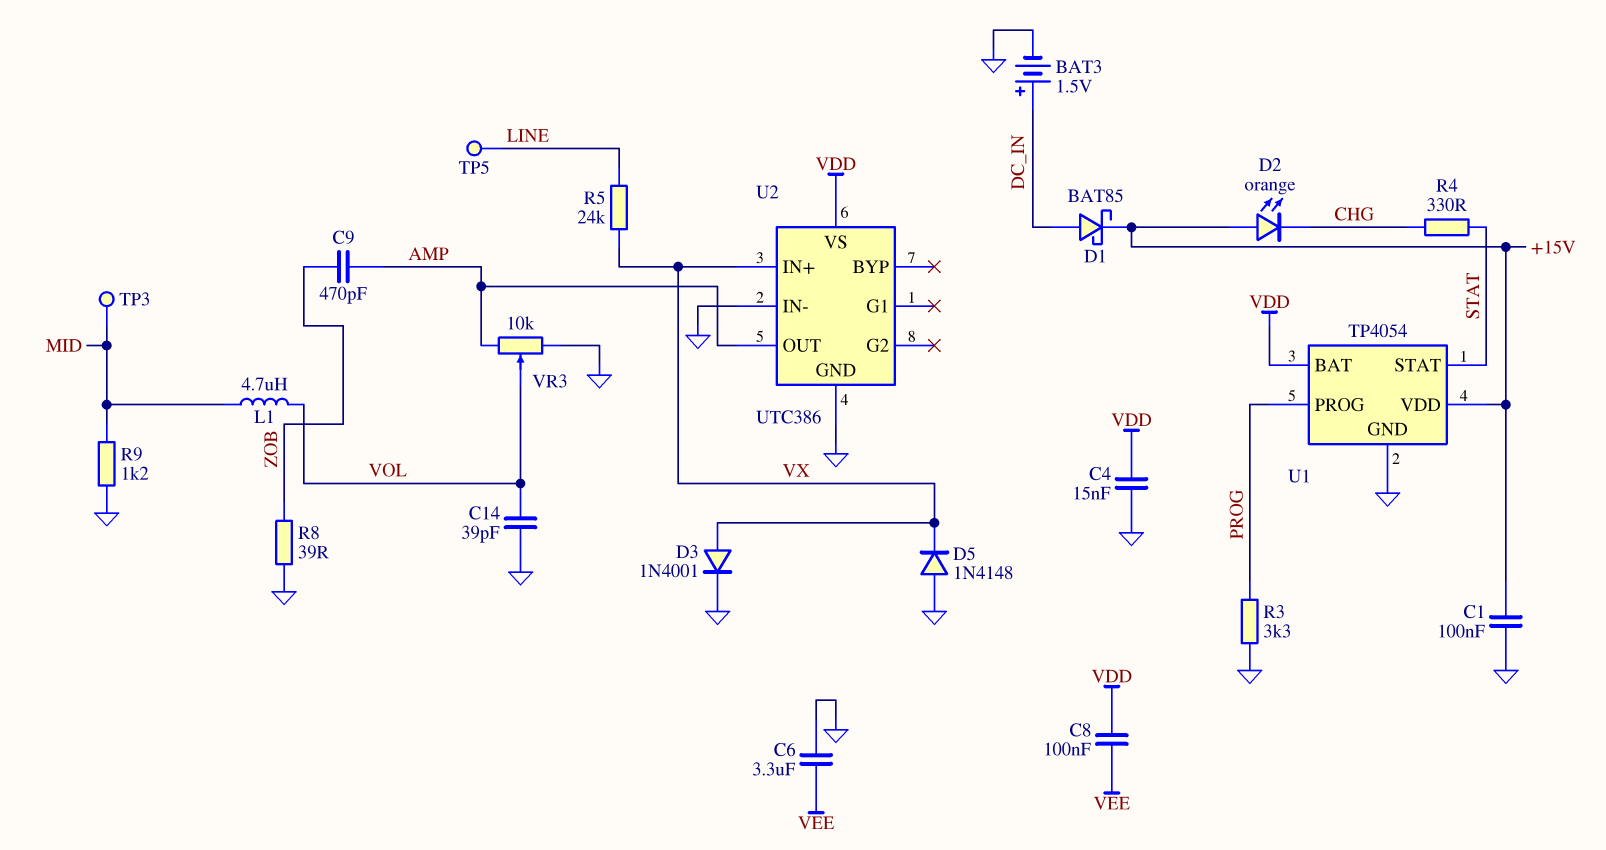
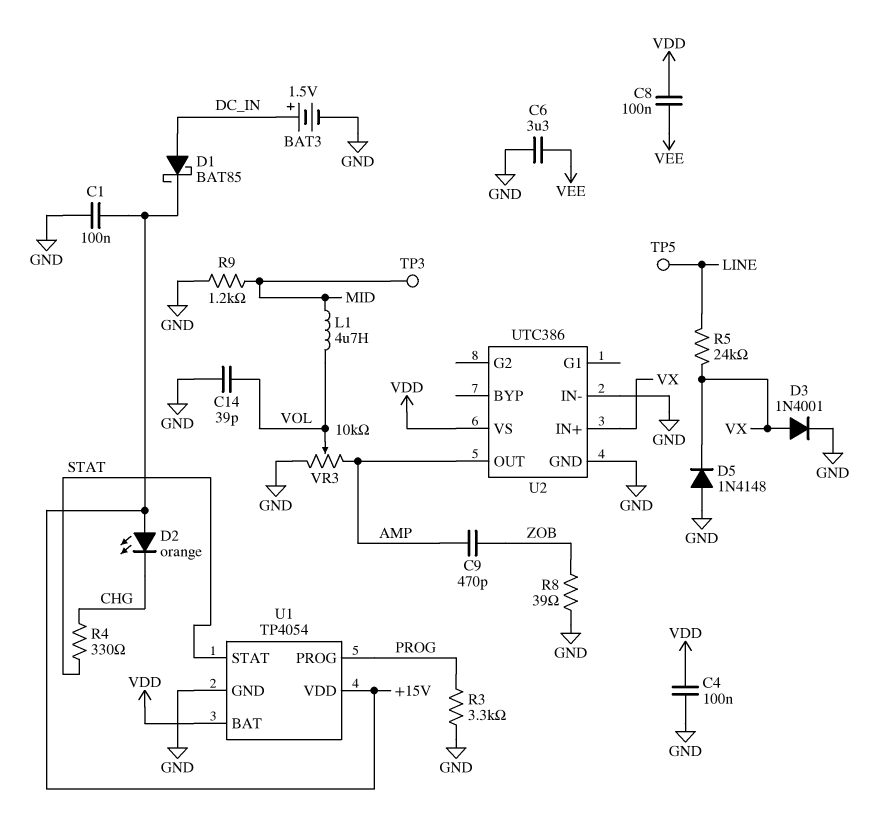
C4: 15nF (GND, VDD) -> 100nF (GND, VDD)

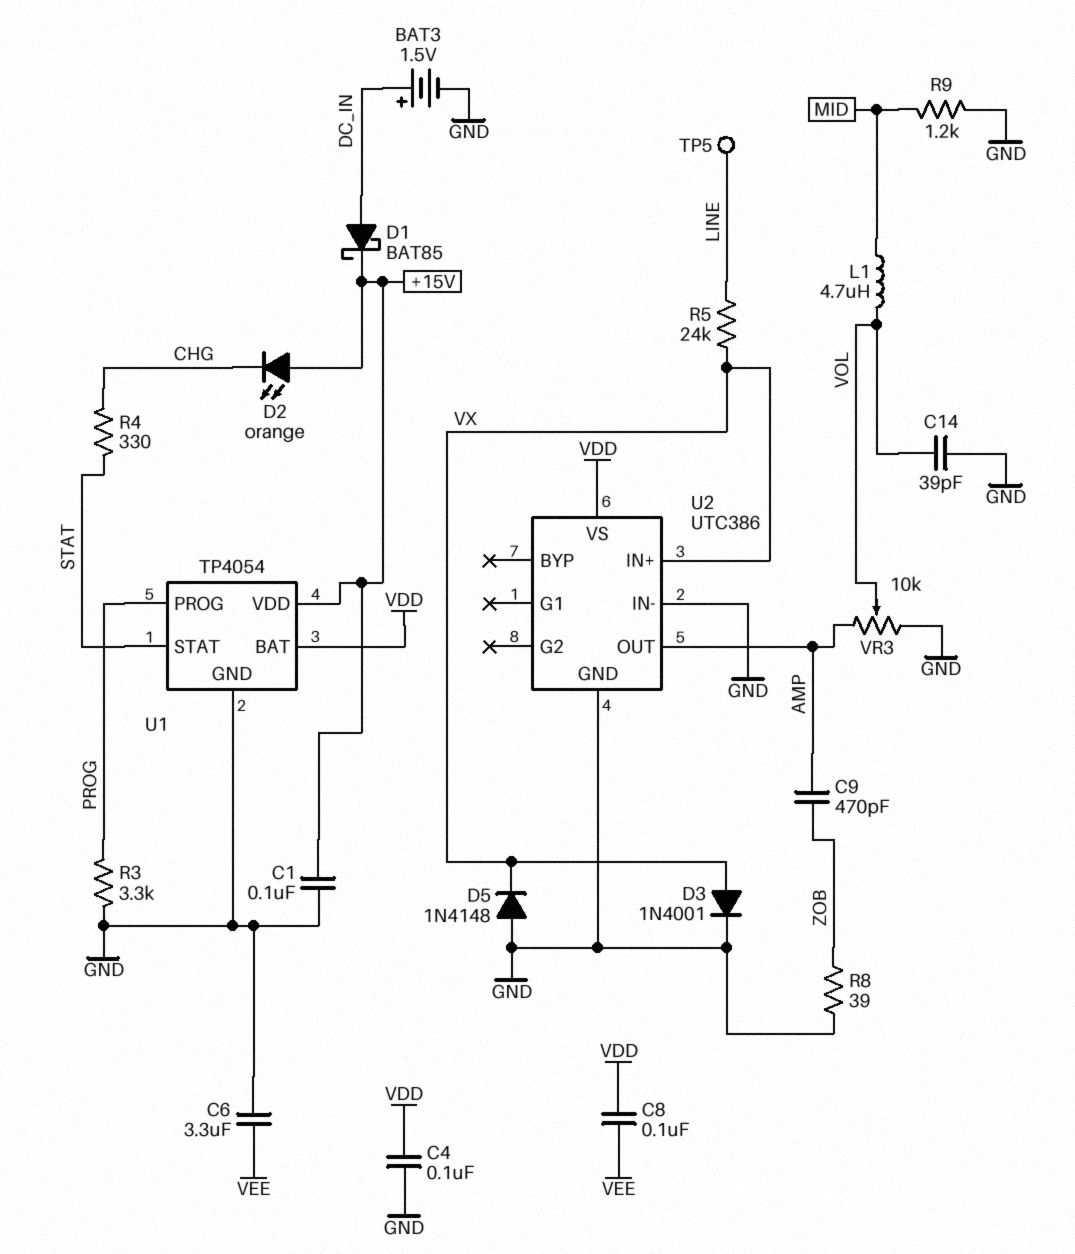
TP3: test point (MID) -> none

